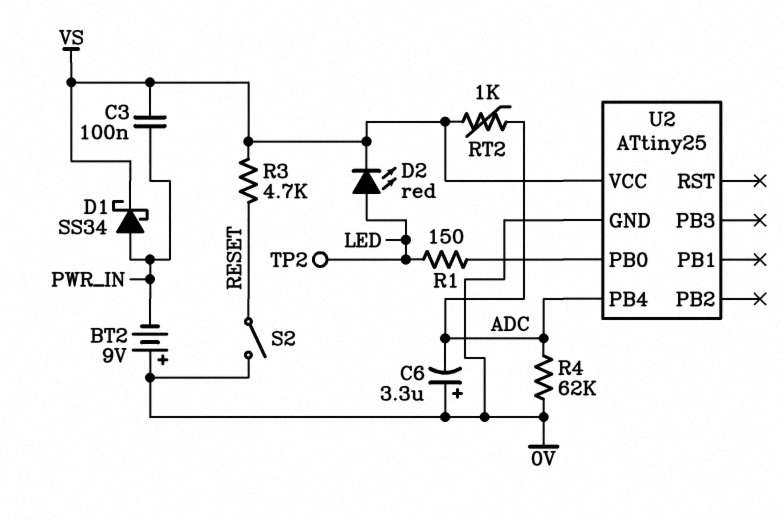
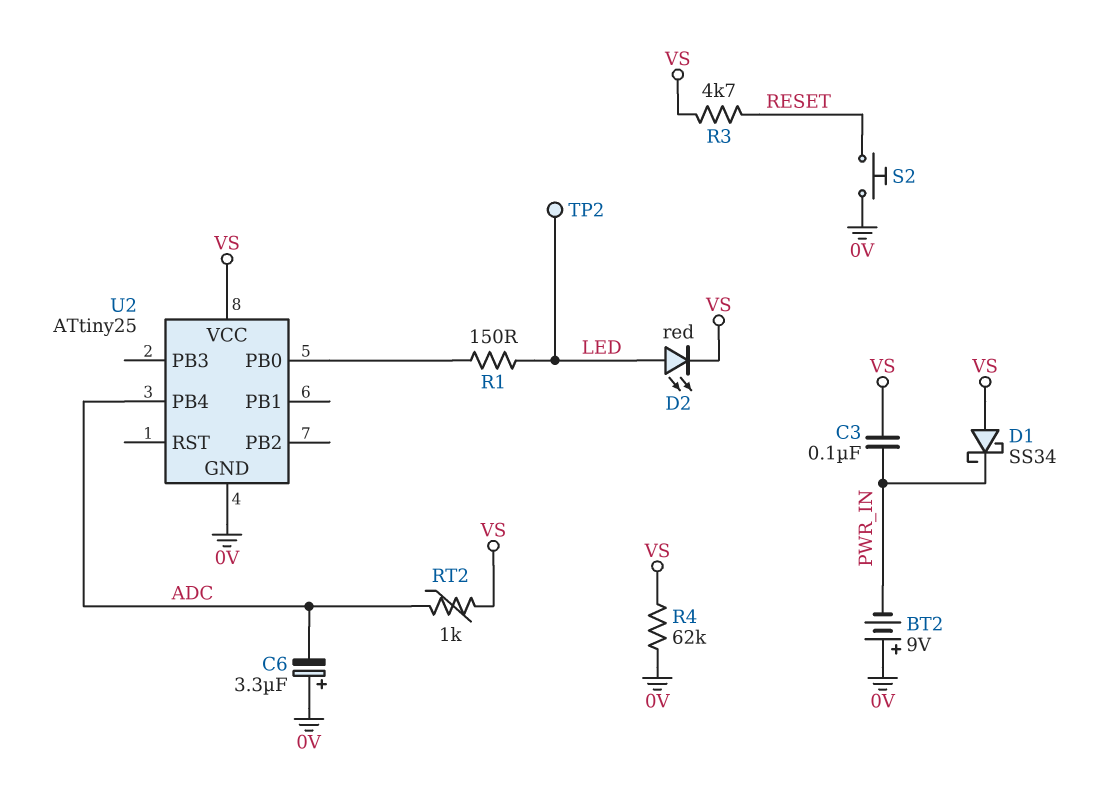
D1: schottky SS34 (A PWR_IN, K VS) -> schottky SS34 (A VS, K PWR_IN)
R4: 62k (0V, ADC) -> 62k (0V, VS)
S2: switch (0V, RESET) -> button (0V, RESET)

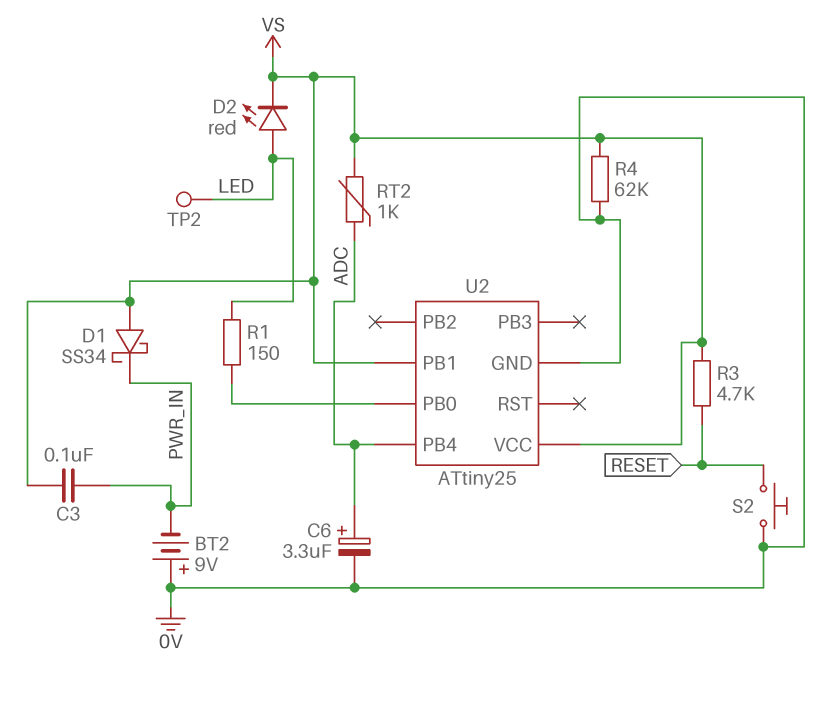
C6: 3.3uF (plus 0V, minus ADC) -> 3.3uF (plus ADC, minus 0V)
U2 pin PB1: none -> VS

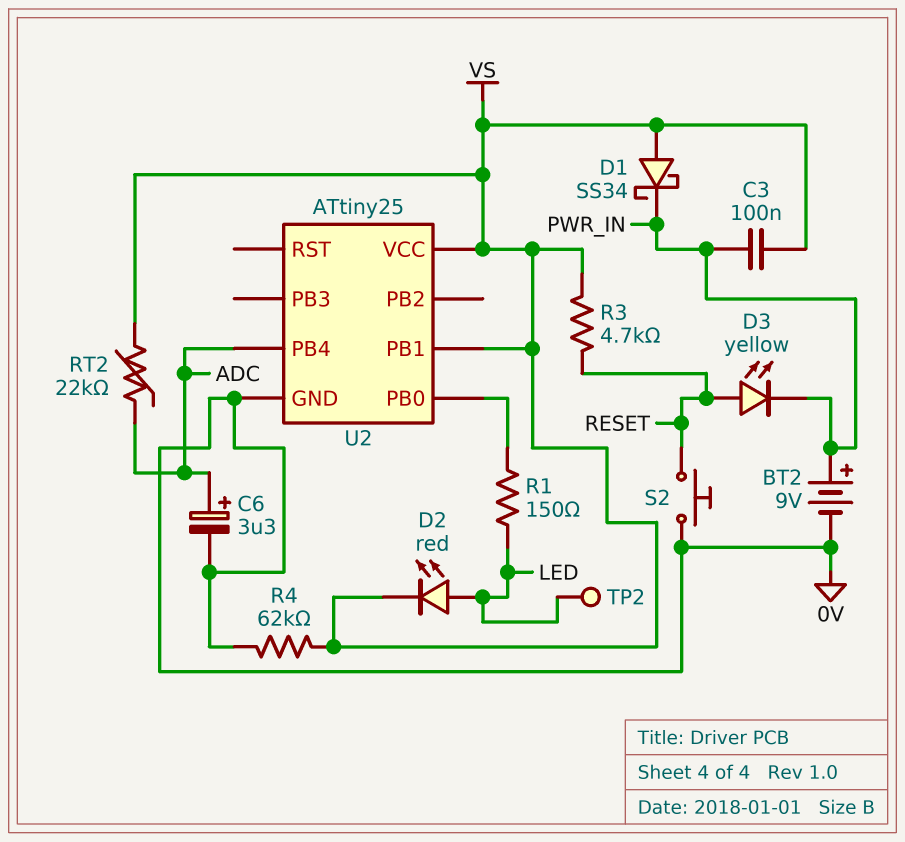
BT2: 9V (plus 0V, minus PWR_IN) -> 9V (plus PWR_IN, minus 0V)
D3: none -> LED yellow (A RESET, K PWR_IN)
RT2: 1k (ADC, VS) -> 22k (ADC, VS)

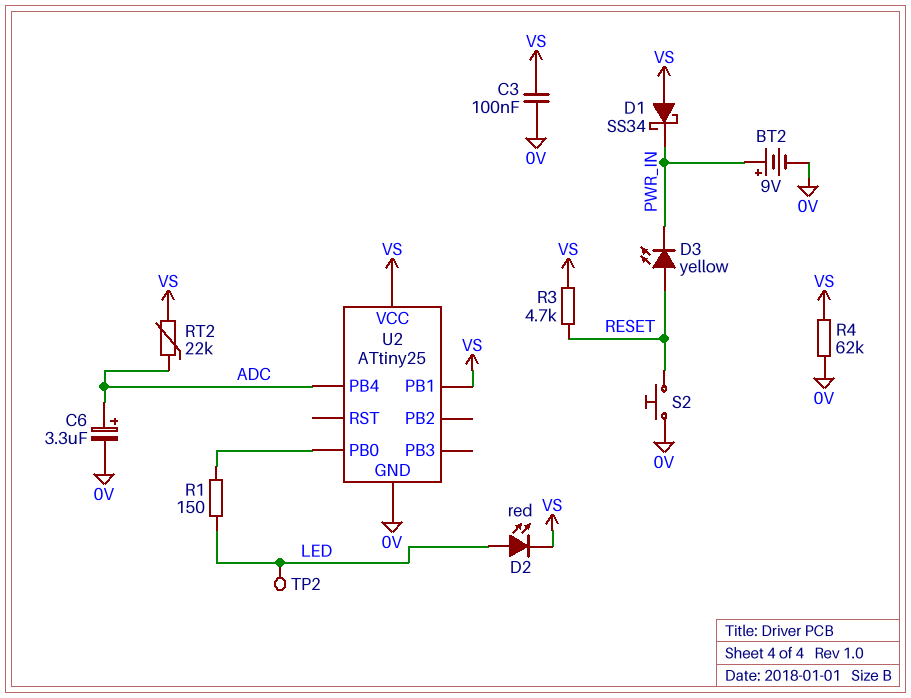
C3: 100nF (PWR_IN, VS) -> 100nF (0V, VS)

